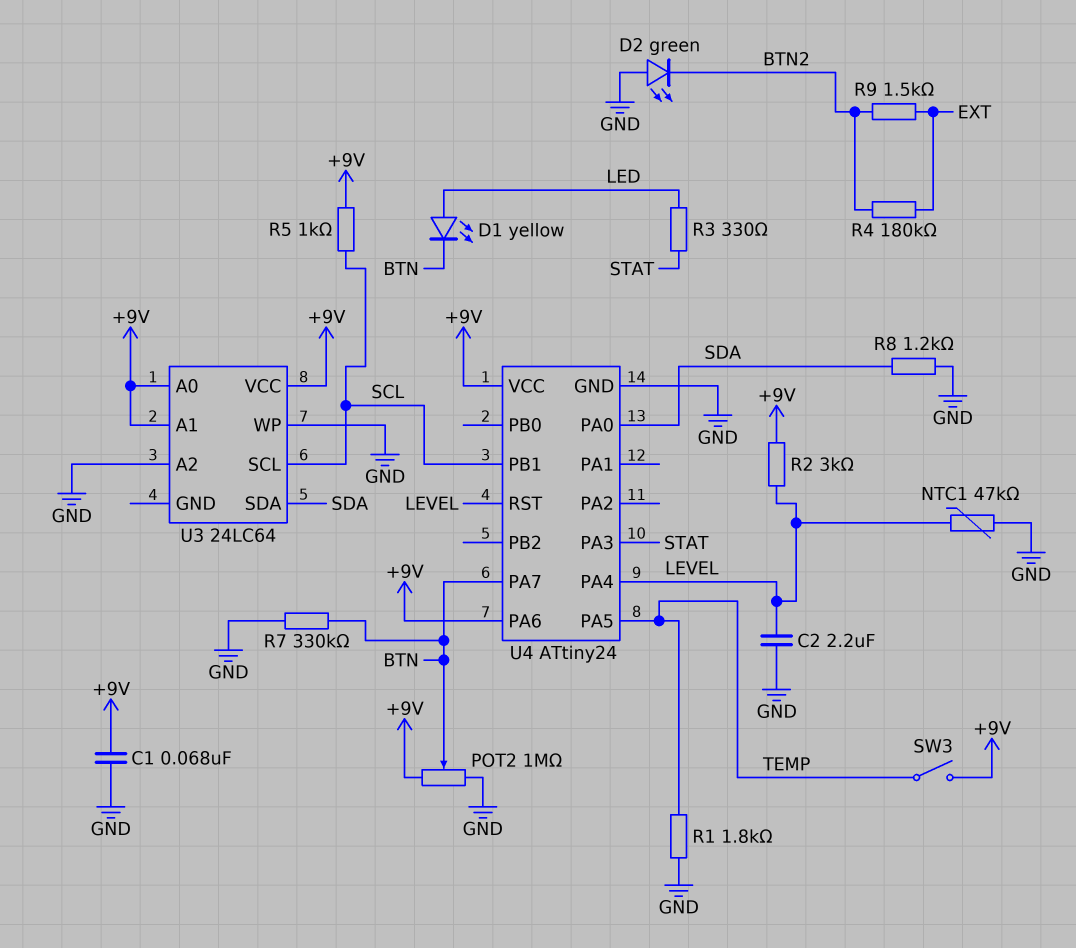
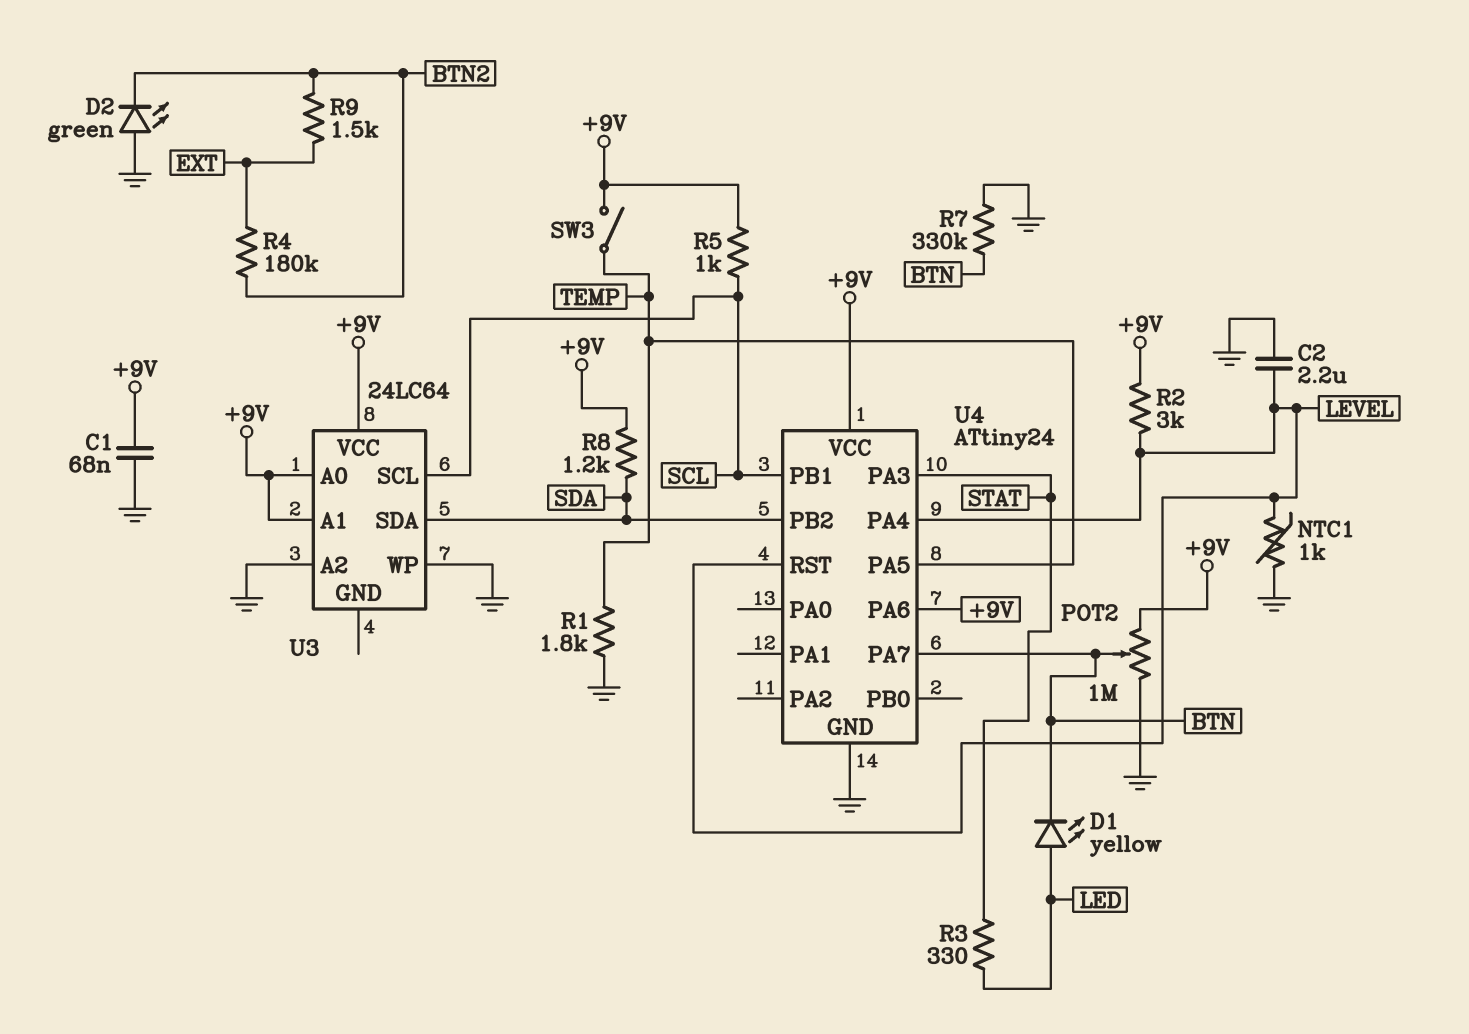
NTC1: 47k (GND, LEVEL) -> 1k (GND, LEVEL)
R8: 1.2k (GND, SDA) -> 1.2k (+9V, SDA)
U4 pin PA0: SDA -> none
U4 pin PB2: none -> SDA

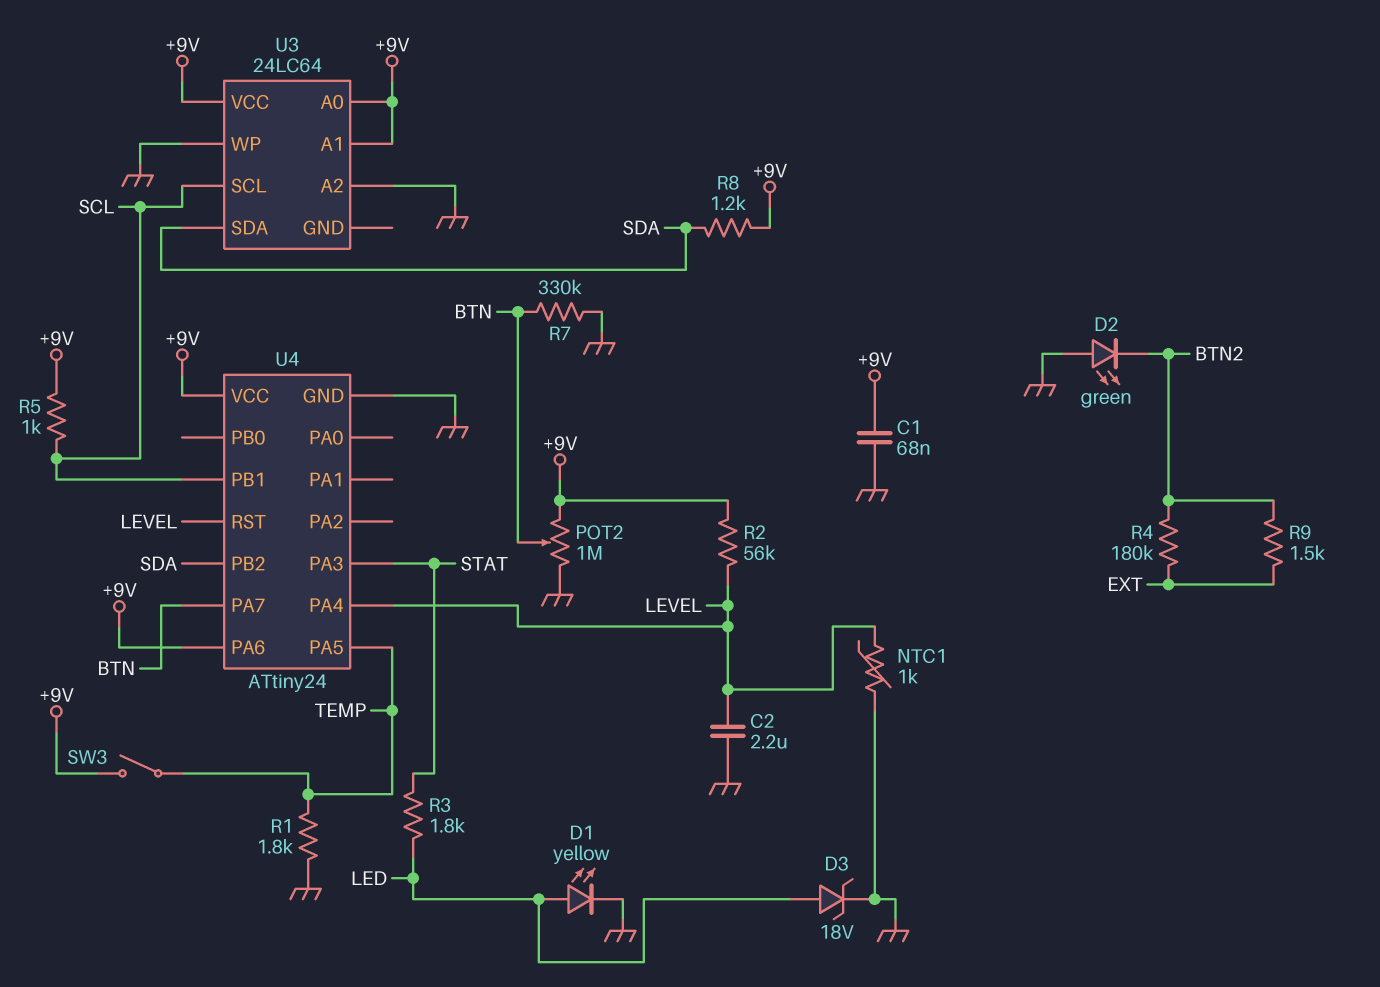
D1: LED yellow (A LED, K BTN) -> LED yellow (A LED, K GND)
D3: none -> zener 18V (A LED, K GND)
R2: 3k (+9V, LEVEL) -> 56k (+9V, LEVEL)
R3: 330 (LED, STAT) -> 1.8k (LED, STAT)

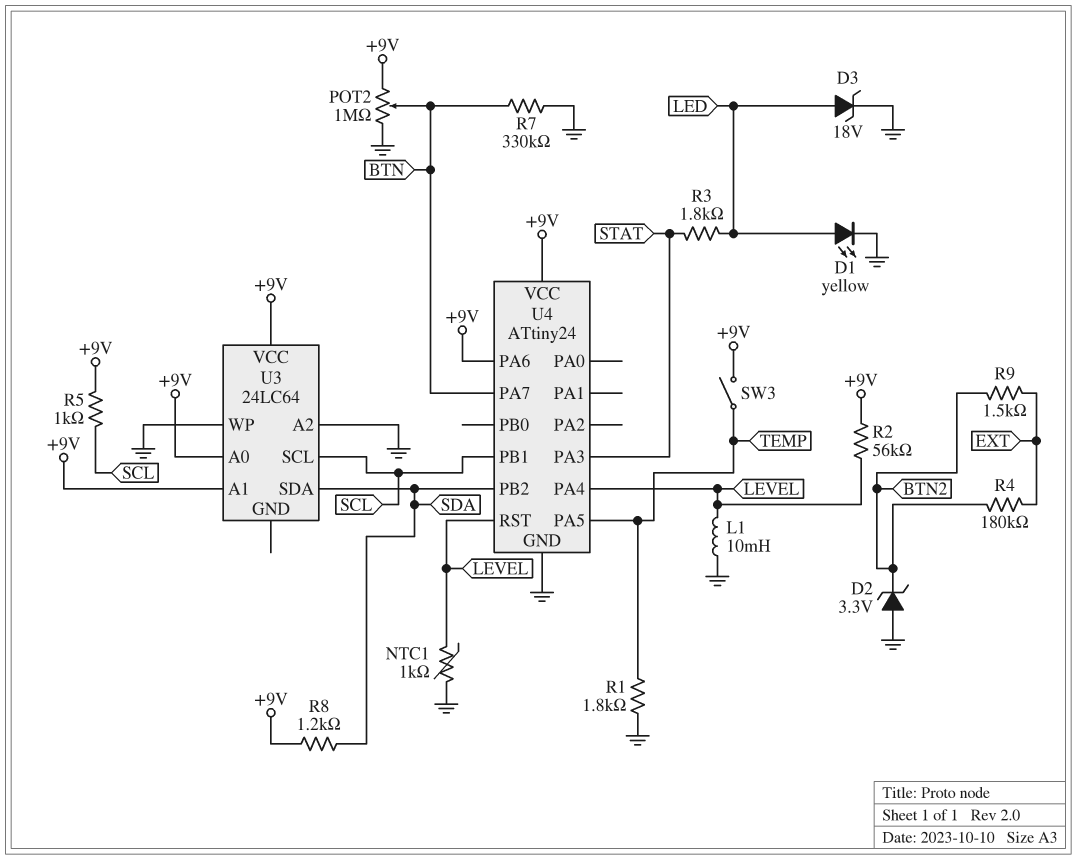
C1: 68nF (+9V, GND) -> none
C2: 2.2uF (GND, LEVEL) -> none
D2: LED green (A GND, K BTN2) -> zener 3.3V (A GND, K BTN2)
L1: none -> 10mH (GND, LEVEL)

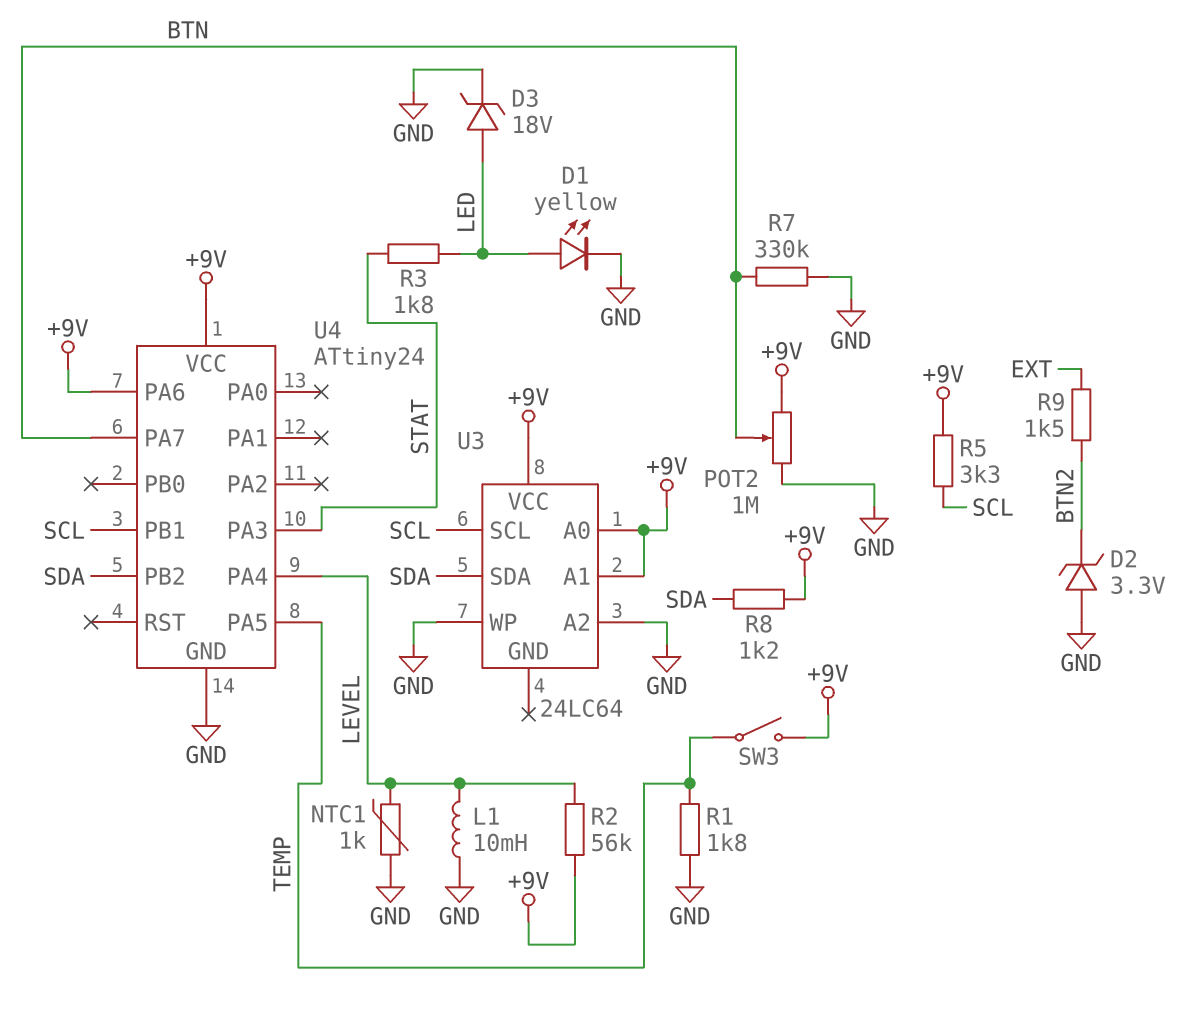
R4: 180k (BTN2, EXT) -> none
R5: 1k (+9V, SCL) -> 3.3k (+9V, SCL)
U4 pin RST: LEVEL -> none

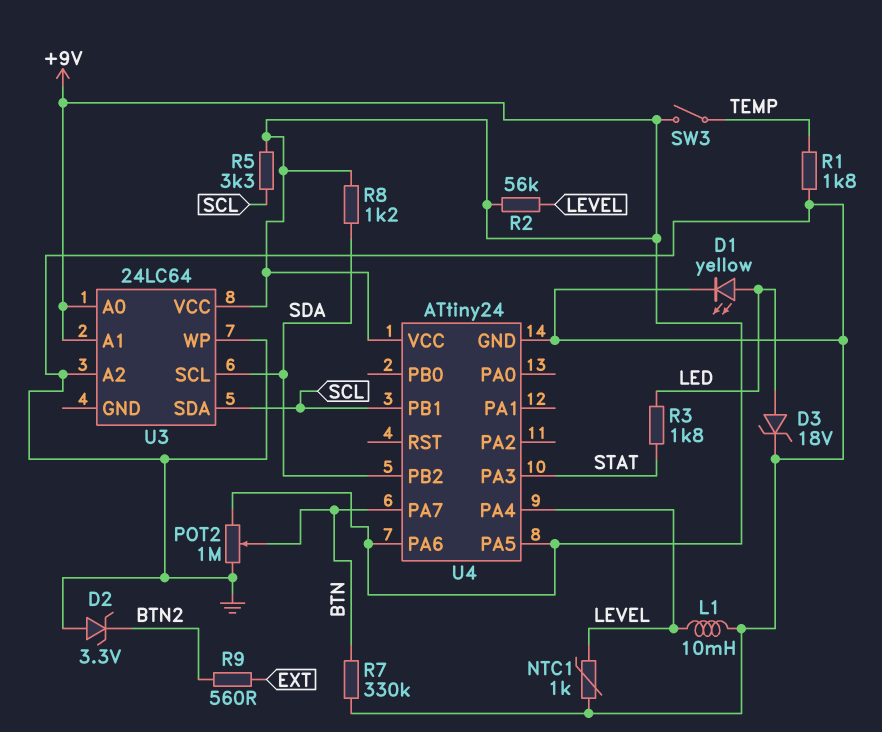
R9: 1.5k (BTN2, EXT) -> 560 (BTN2, EXT)
U3 pin SCL: SCL -> SDA
U3 pin SDA: SDA -> SCL
U4 pin PA5: TEMP -> +9V

